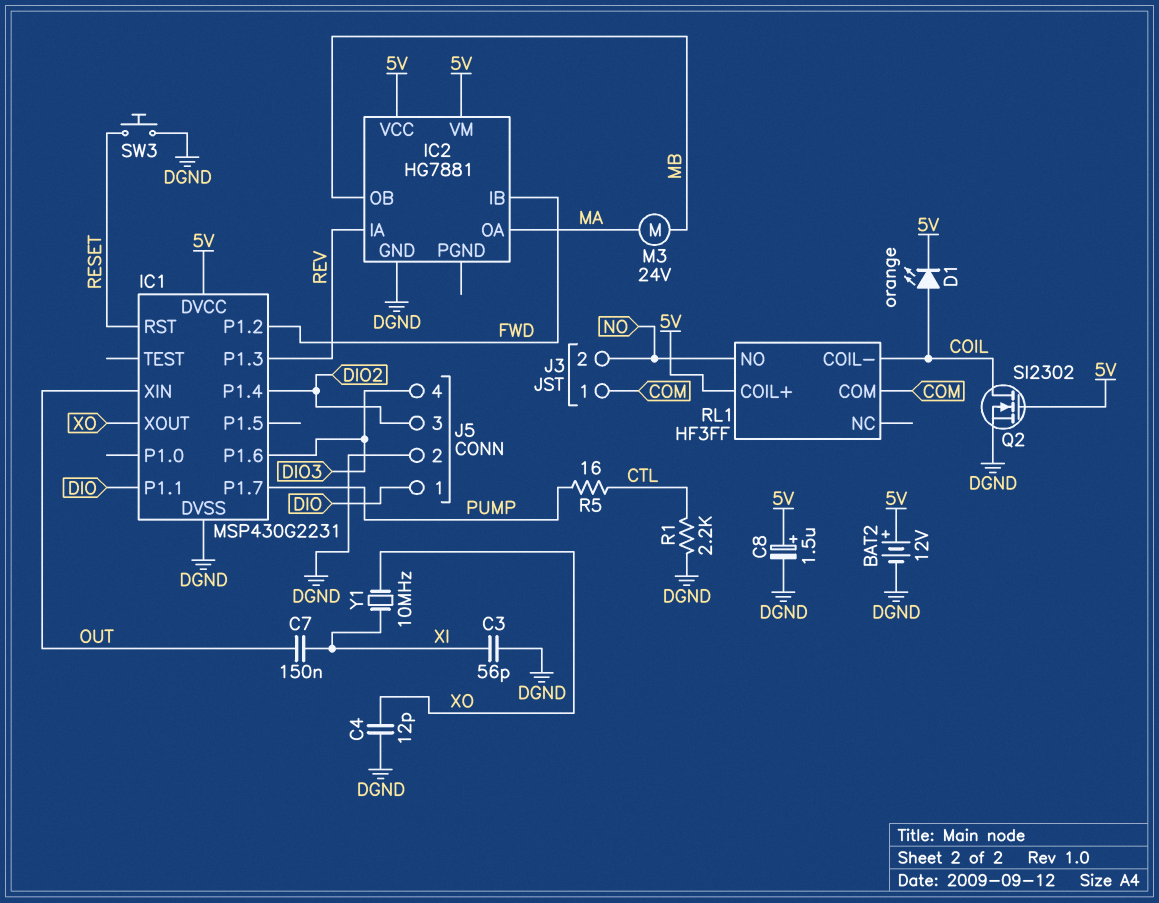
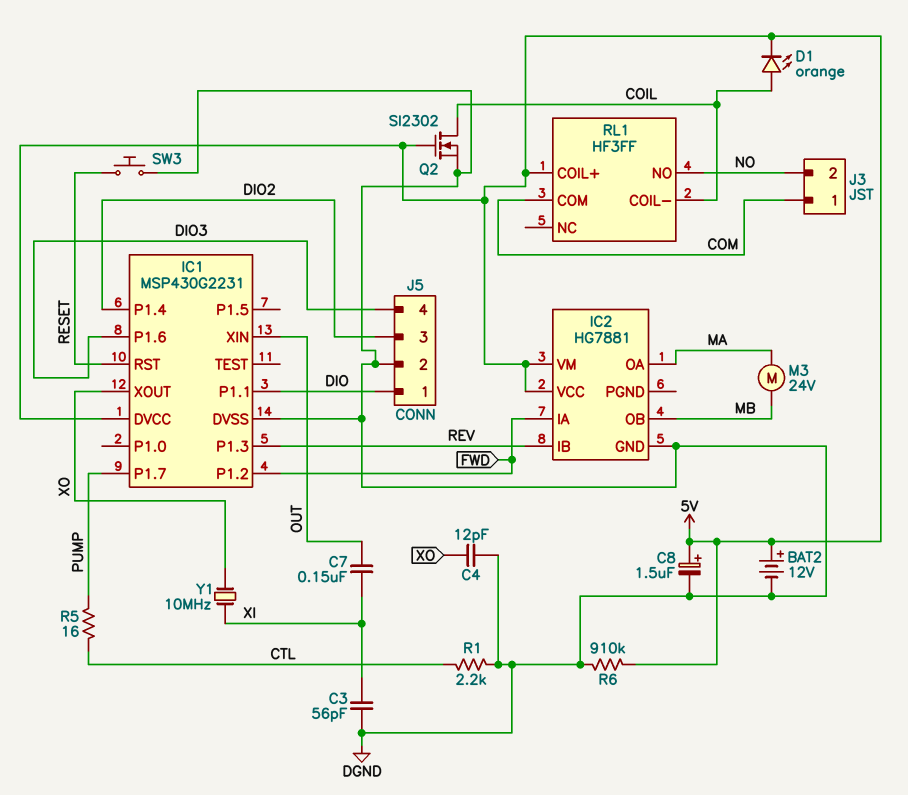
IC2 pin IA: REV -> FWD
IC2 pin IB: FWD -> REV
R6: none -> 910k (5V, DGND)

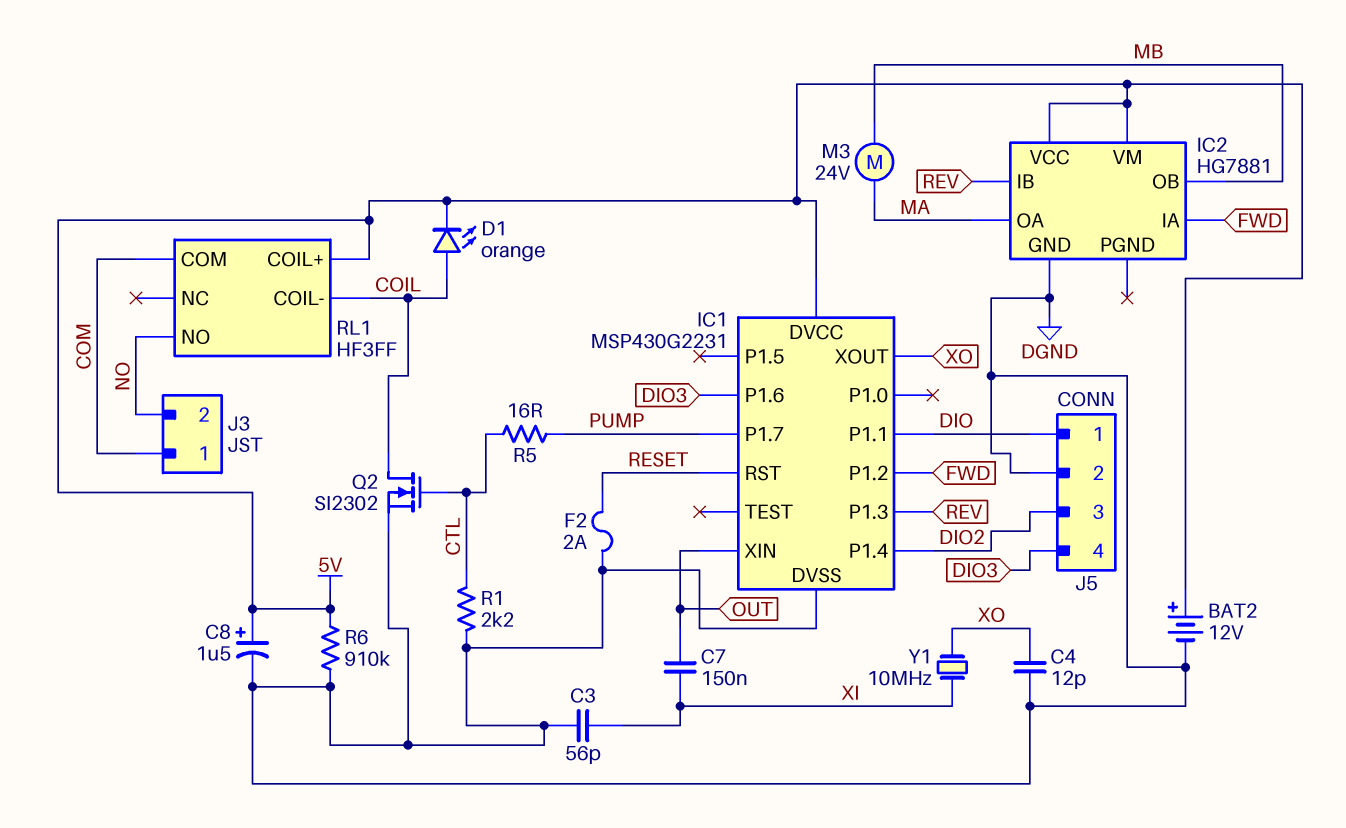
F2: none -> 2A (DGND, RESET)
Q2: NMOS SI2302 (G 5V, D COIL, S DGND) -> NMOS SI2302 (G CTL, D COIL, S DGND)
SW3: button (DGND, RESET) -> none

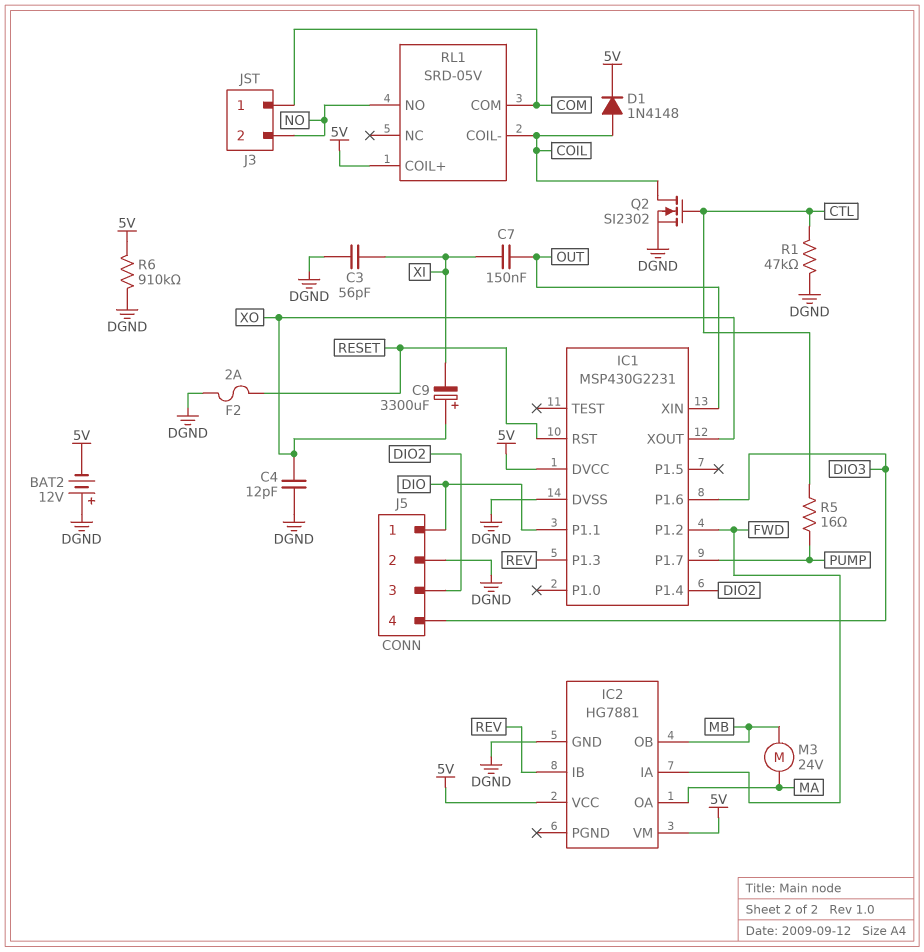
BAT2: 12V (plus 5V, minus DGND) -> 12V (plus DGND, minus 5V)
C8: 1.5uF (plus 5V, minus DGND) -> none
C9: none -> 3300uF (plus XO, minus XI)
D1: LED orange (A COIL, K 5V) -> diode 1N4148 (A COIL, K 5V)
R1: 2.2k (CTL, DGND) -> 47k (CTL, DGND)
RL1: HF3FF -> SRD-05V
Y1: 10MHz (XI, XO) -> none

